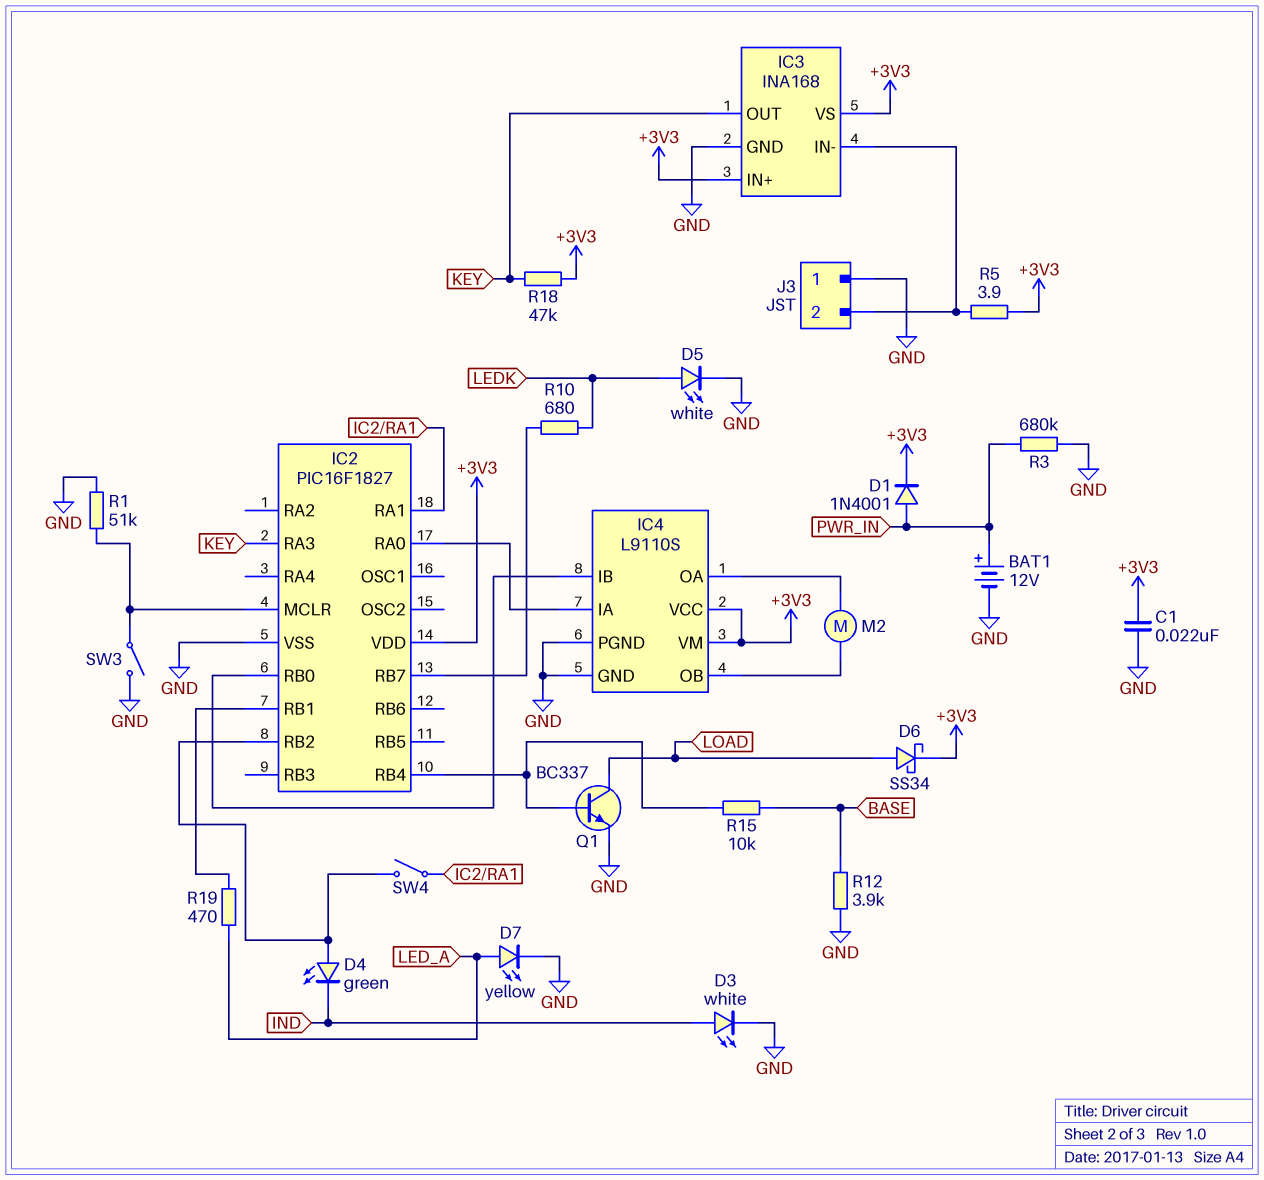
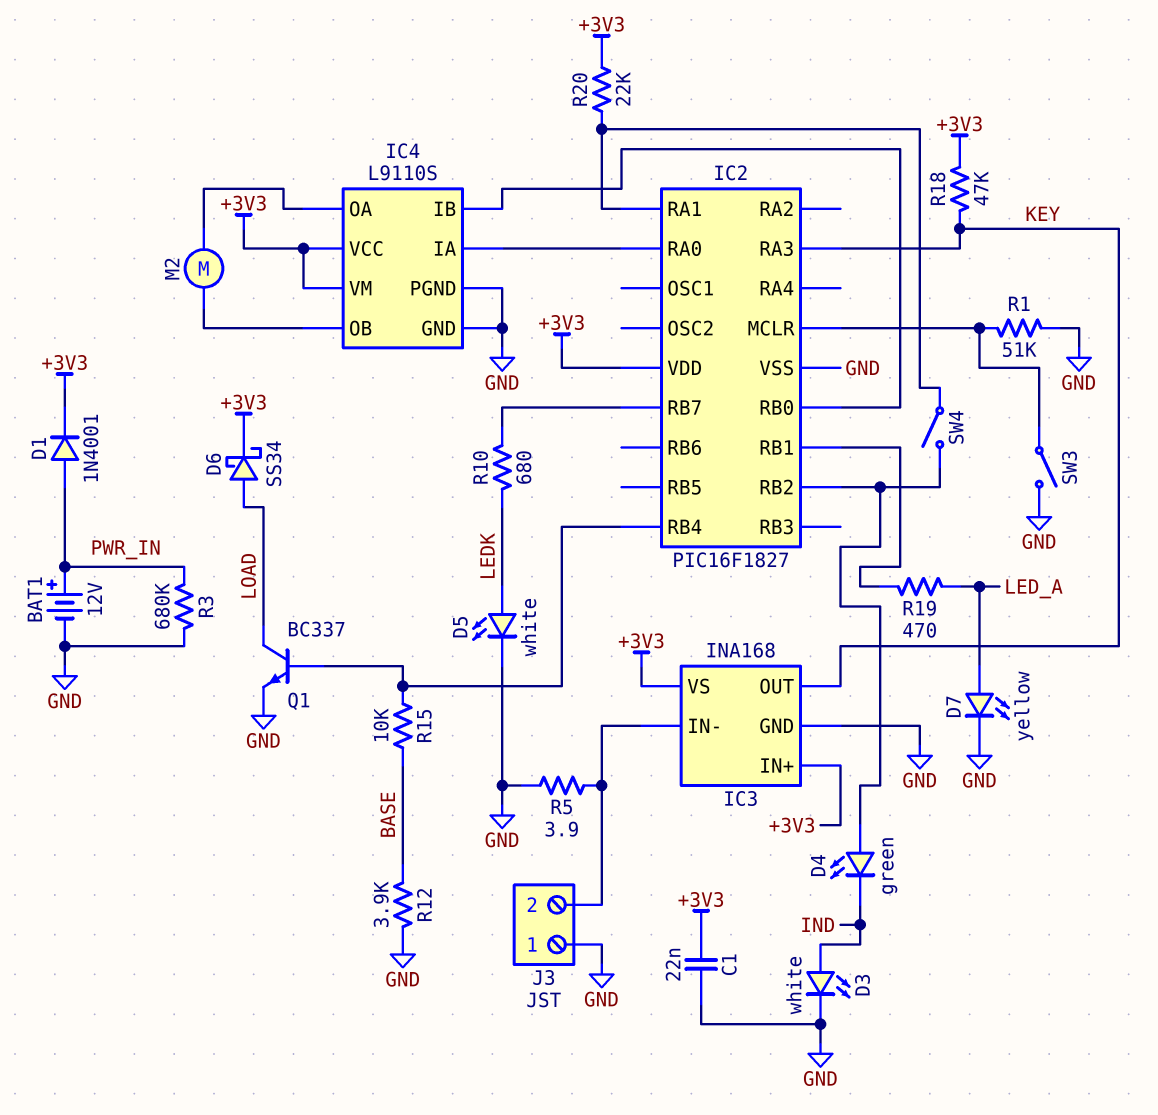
R5: 3.9 (+3V3, IC3/IN-) -> 3.9 (GND, IC3/IN-)
R20: none -> 22k (+3V3, IC2/RA1)

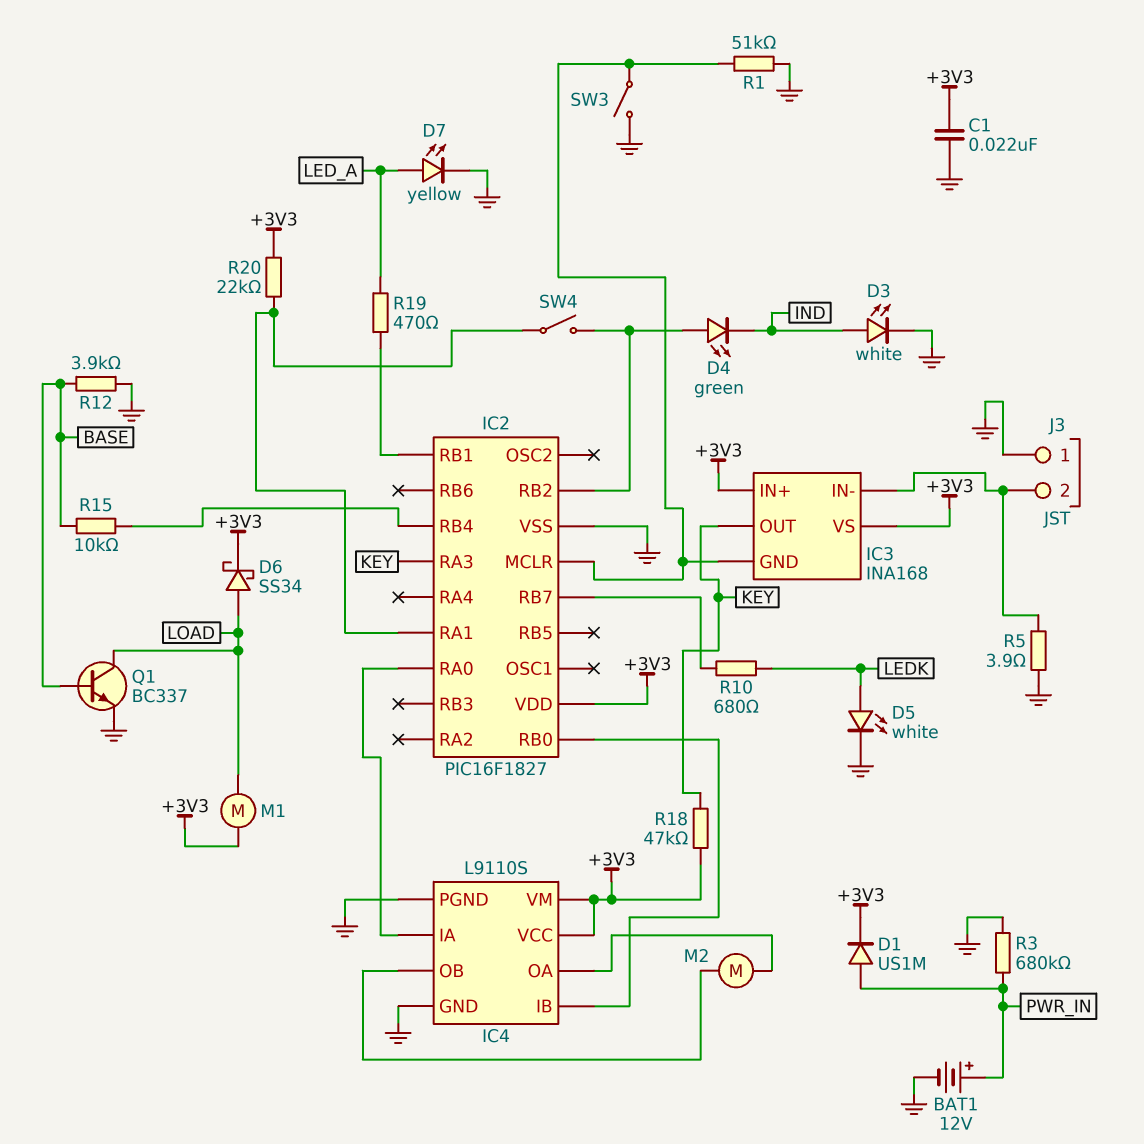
D1: diode 1N4001 (A PWR_IN, K +3V3) -> diode US1M (A PWR_IN, K +3V3)
IC3 pin GND: GND -> IC2/MCLR
M1: none -> motor (+3V3, LOAD)
Q1: NPN BC337 (B IC2/RB4, C LOAD, E GND) -> NPN BC337 (B BASE, C LOAD, E GND)

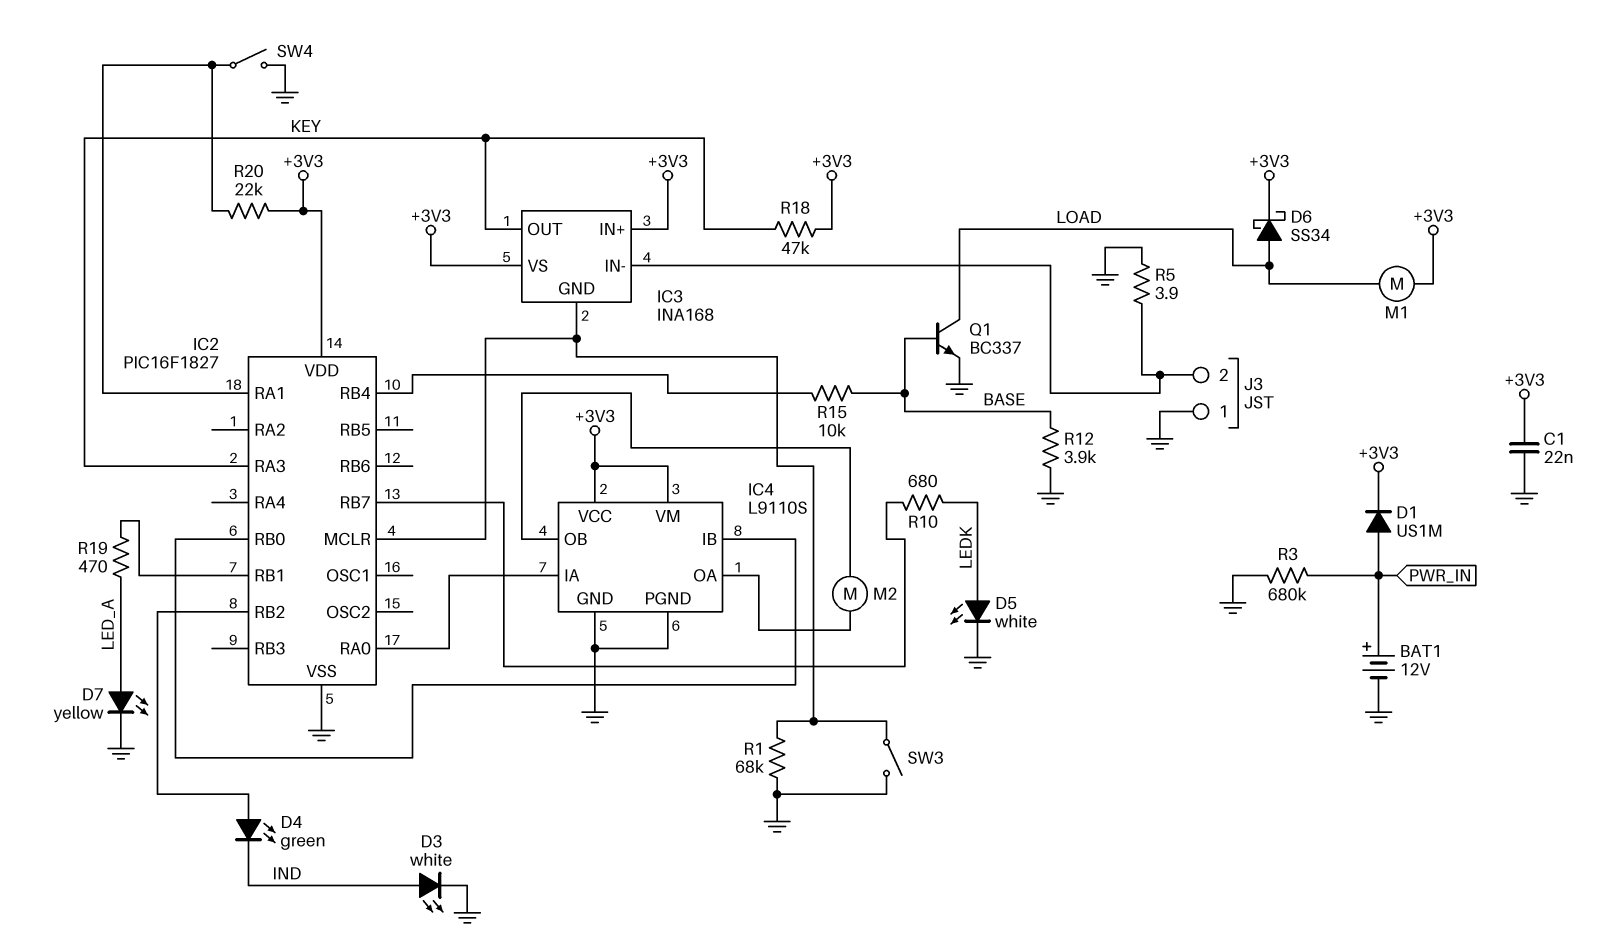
R1: 51k (GND, IC2/MCLR) -> 68k (GND, IC2/MCLR)
SW4: switch (IC2/RA1, IC2/RB2) -> switch (GND, IC2/RA1)

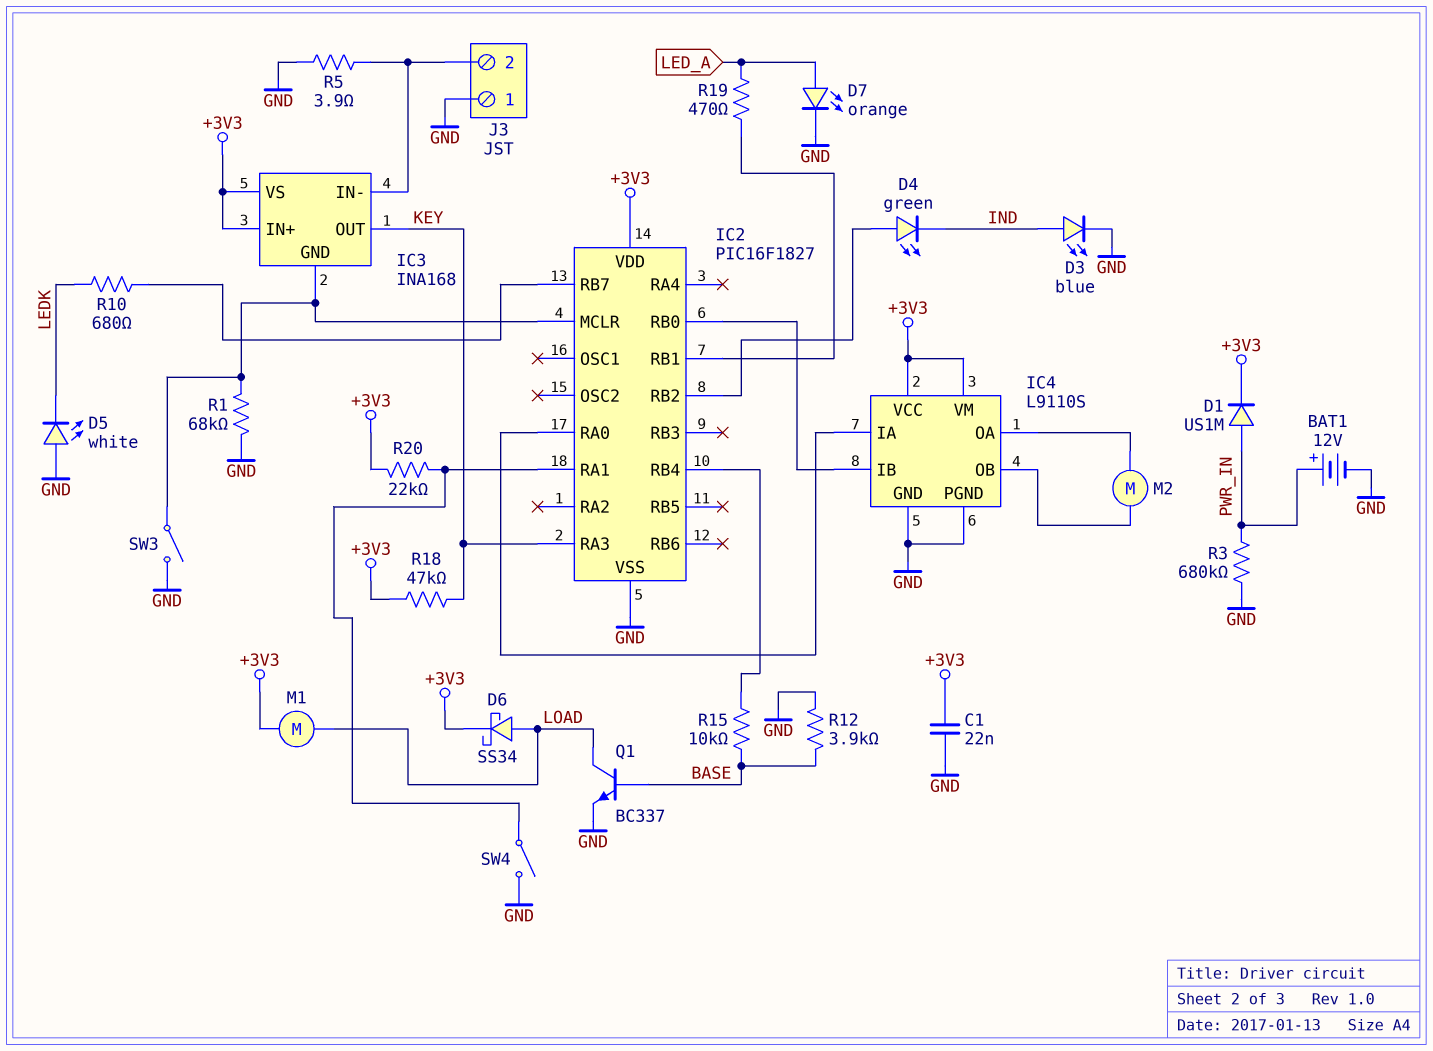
D3: LED white (A IND, K GND) -> LED blue (A IND, K GND)
D5: LED white (A LEDK, K GND) -> LED white (A GND, K LEDK)
D7: LED yellow (A LED_A, K GND) -> LED orange (A LED_A, K GND)

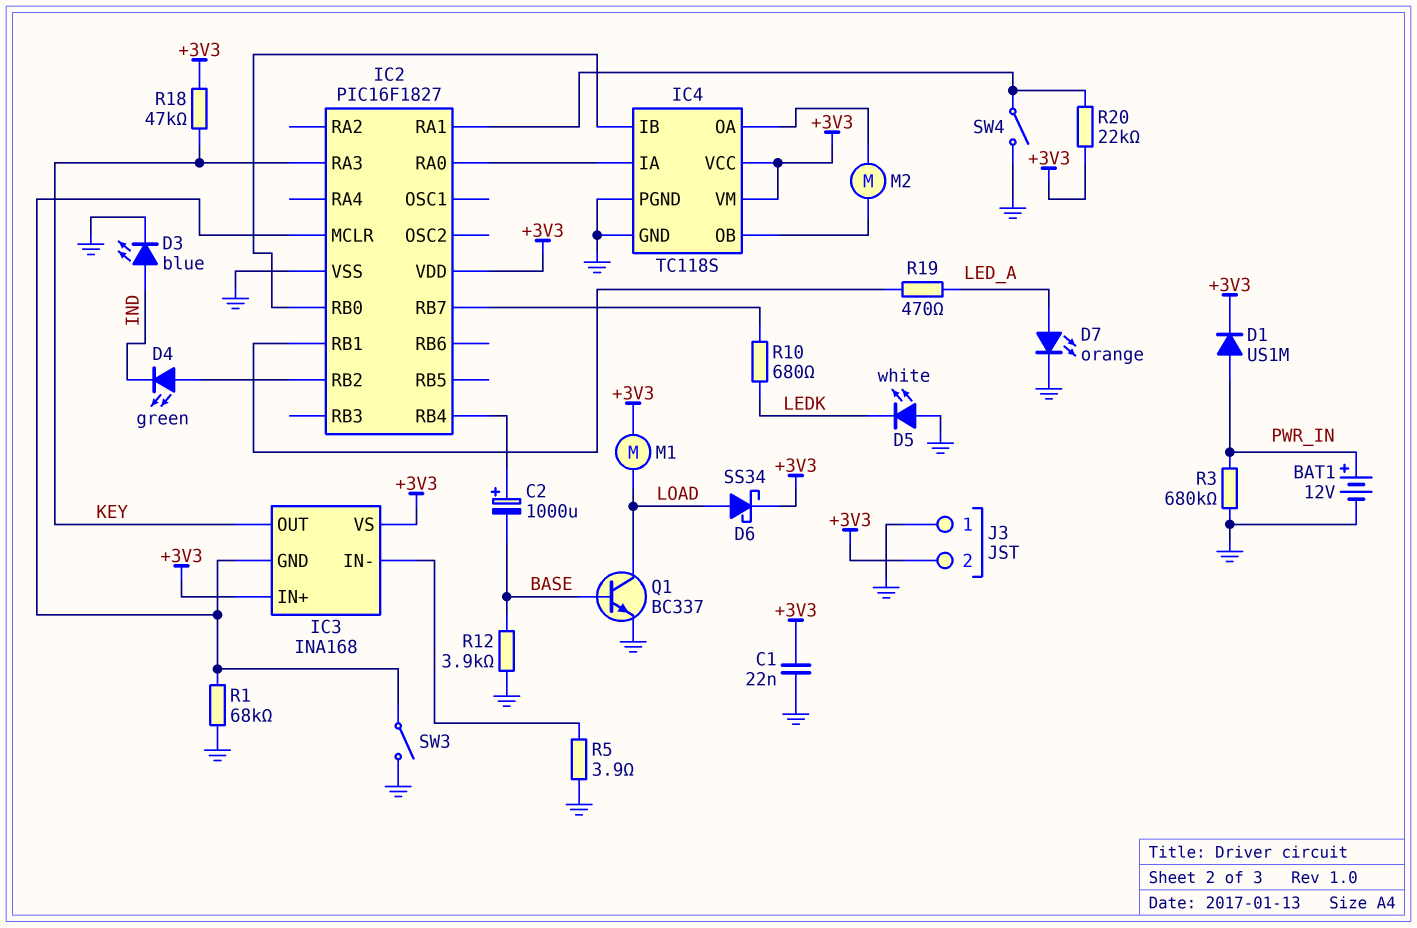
C2: none -> 1000uF (plus IC2/RB4, minus BASE)
IC4: L9110S -> TC118S
J3 pin 2: IC3/IN- -> +3V3
R15: 10k (BASE, IC2/RB4) -> none

